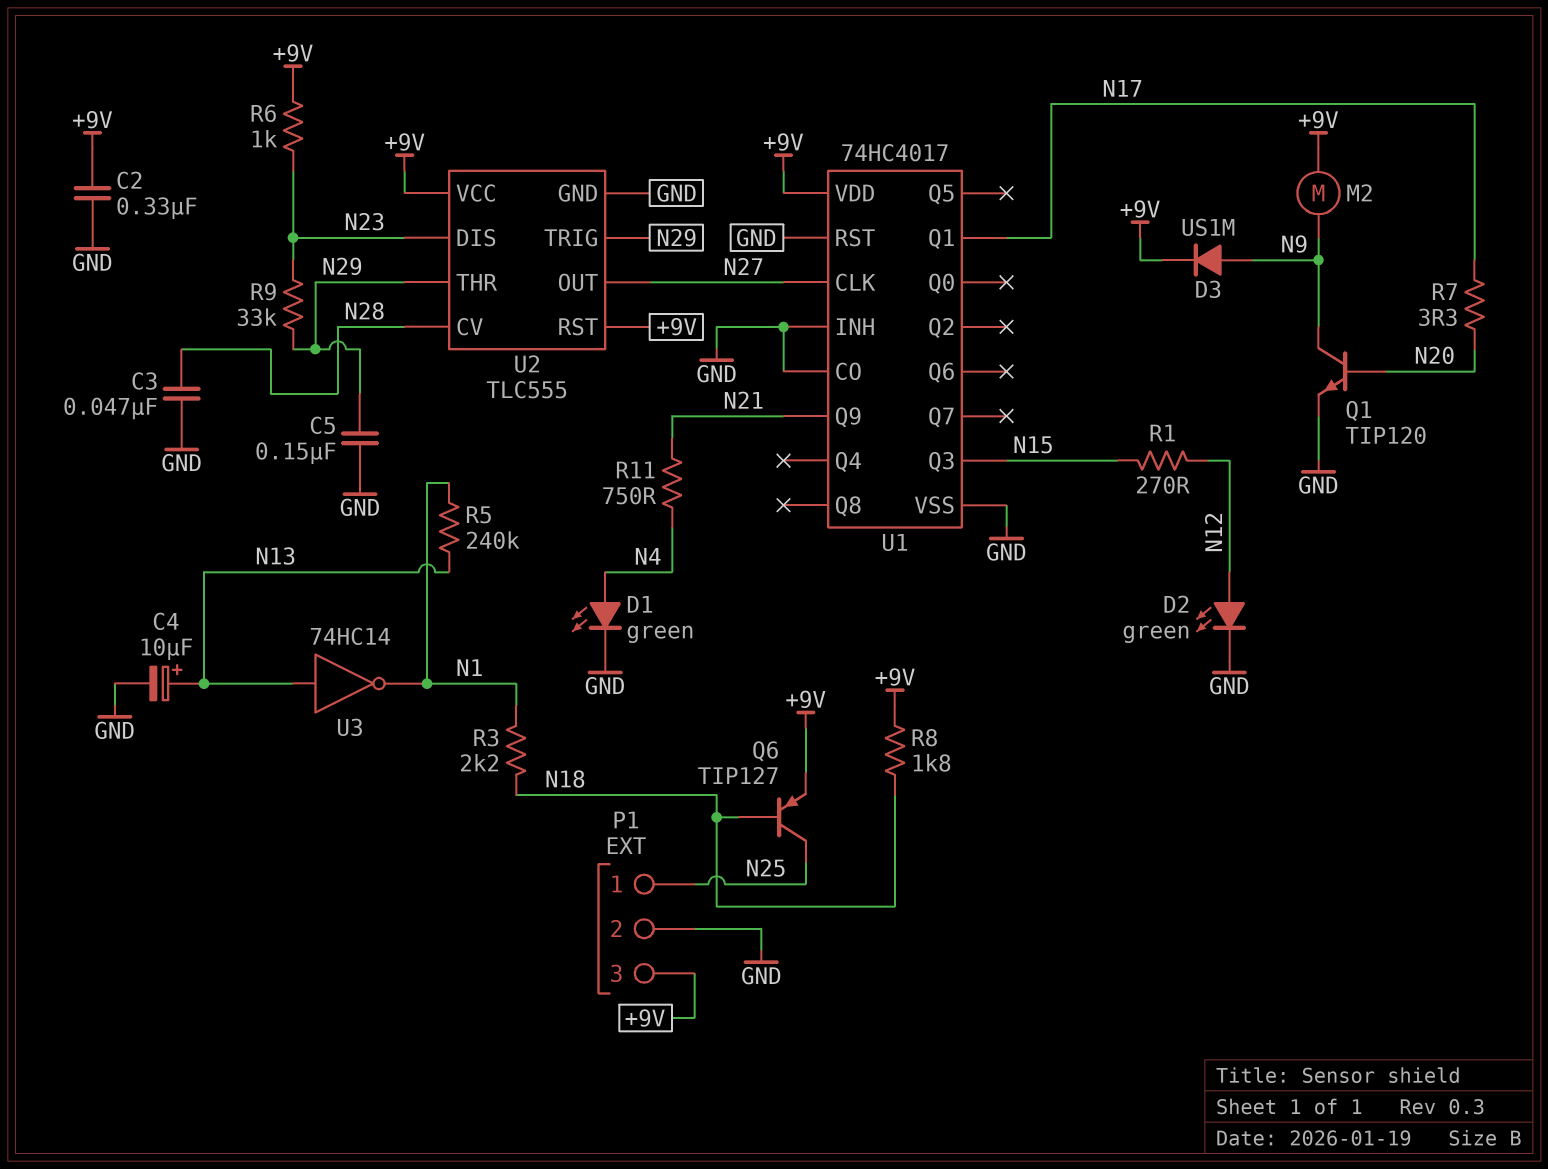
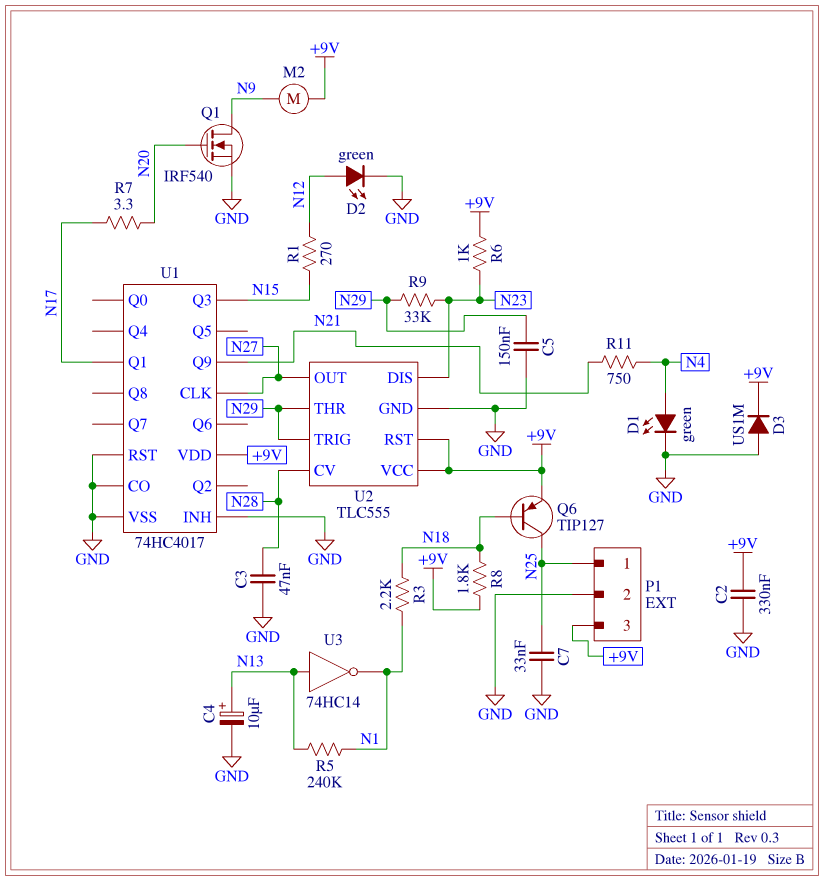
C7: none -> 33nF (GND, N25)
D3: diode US1M (A N9, K +9V) -> diode US1M (A GND, K +9V)
Q1: NPN TIP120 (B N20, C N9, E GND) -> NMOS IRF540 (G N20, D N9, S GND)

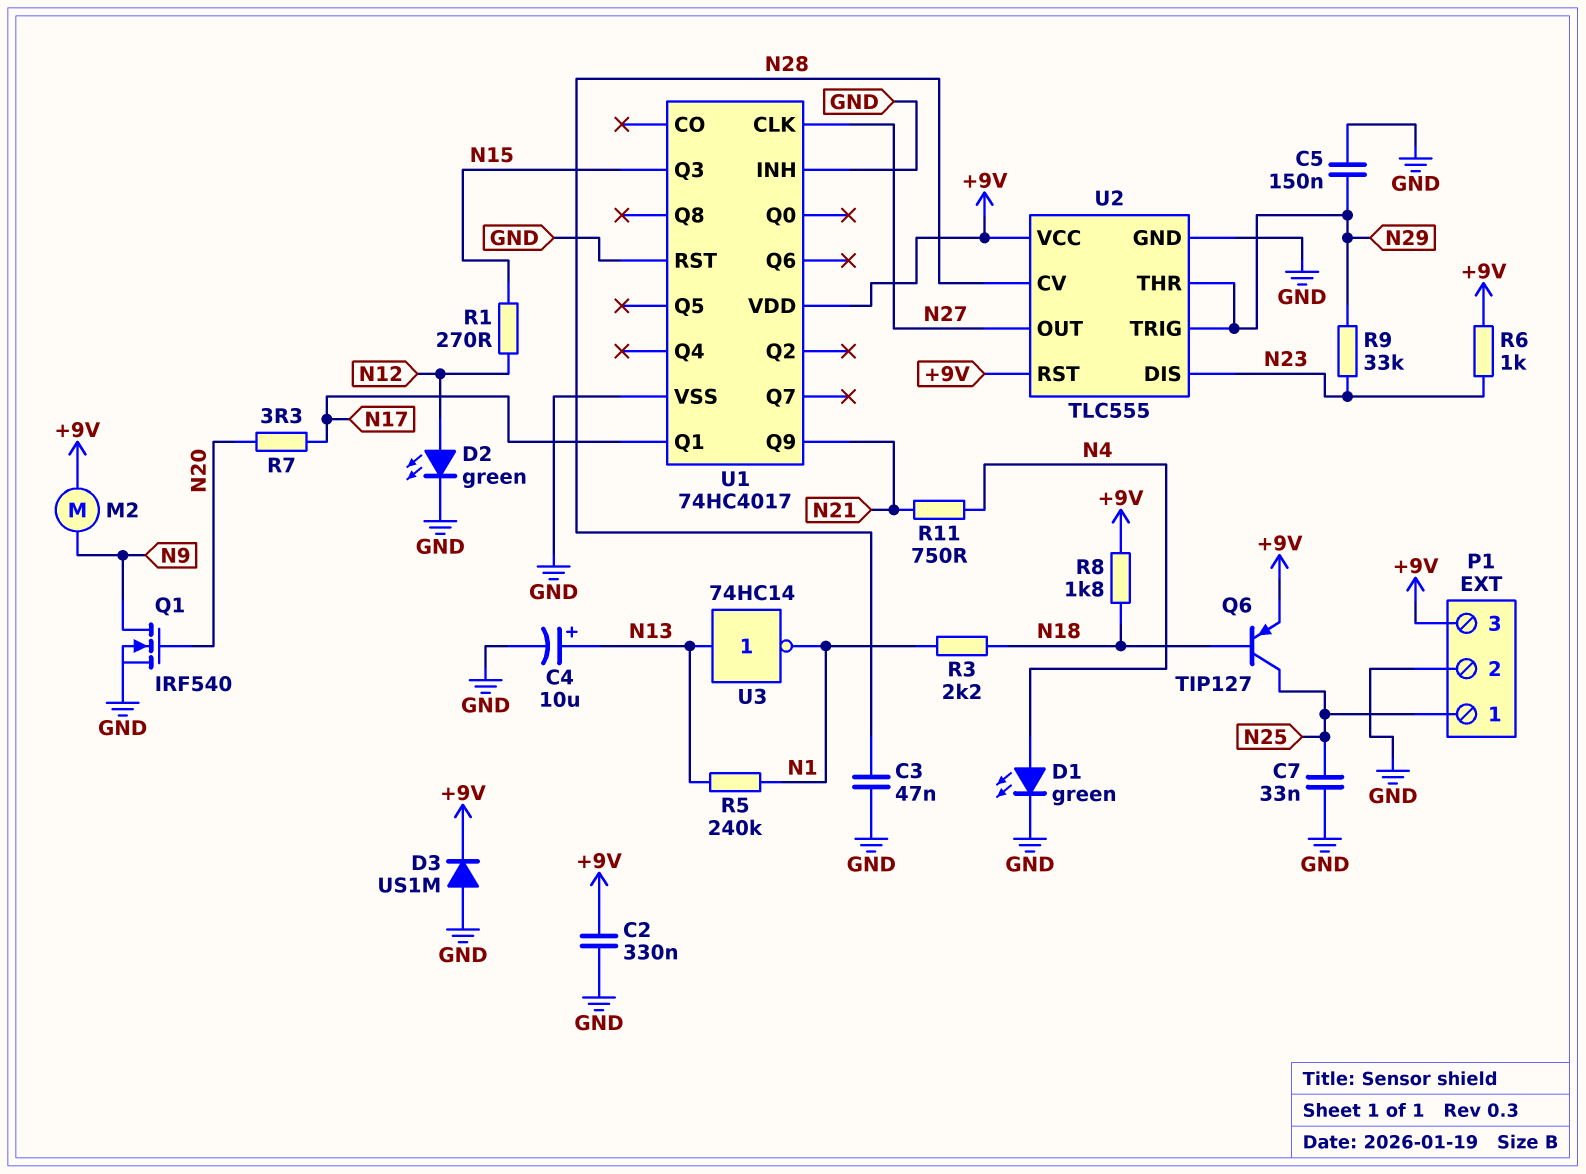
U1 pin CO: GND -> none

